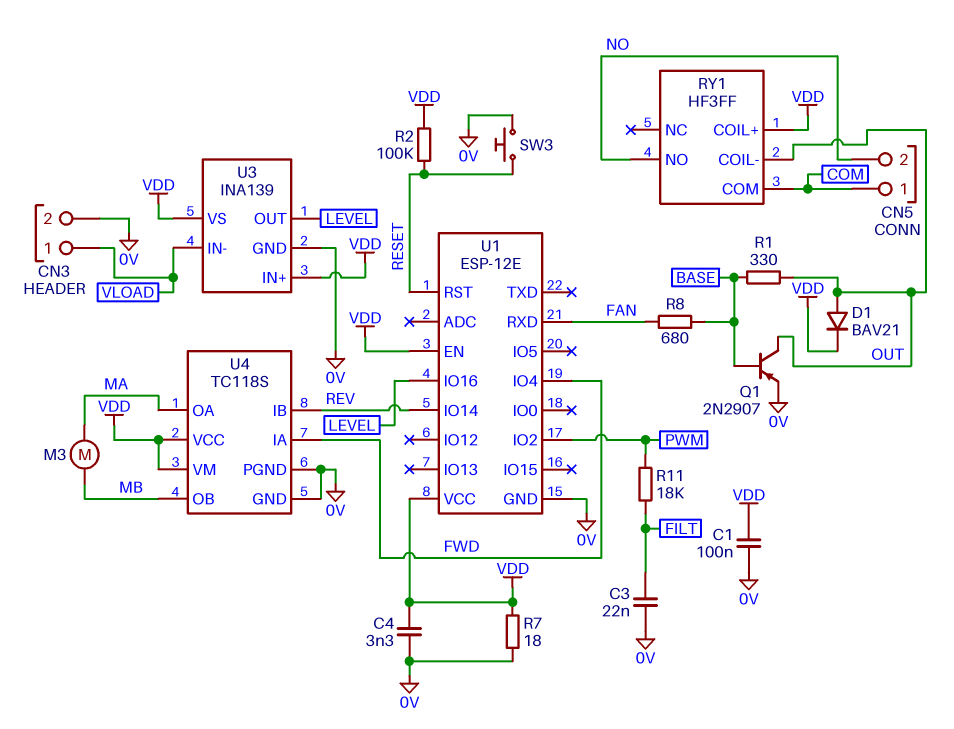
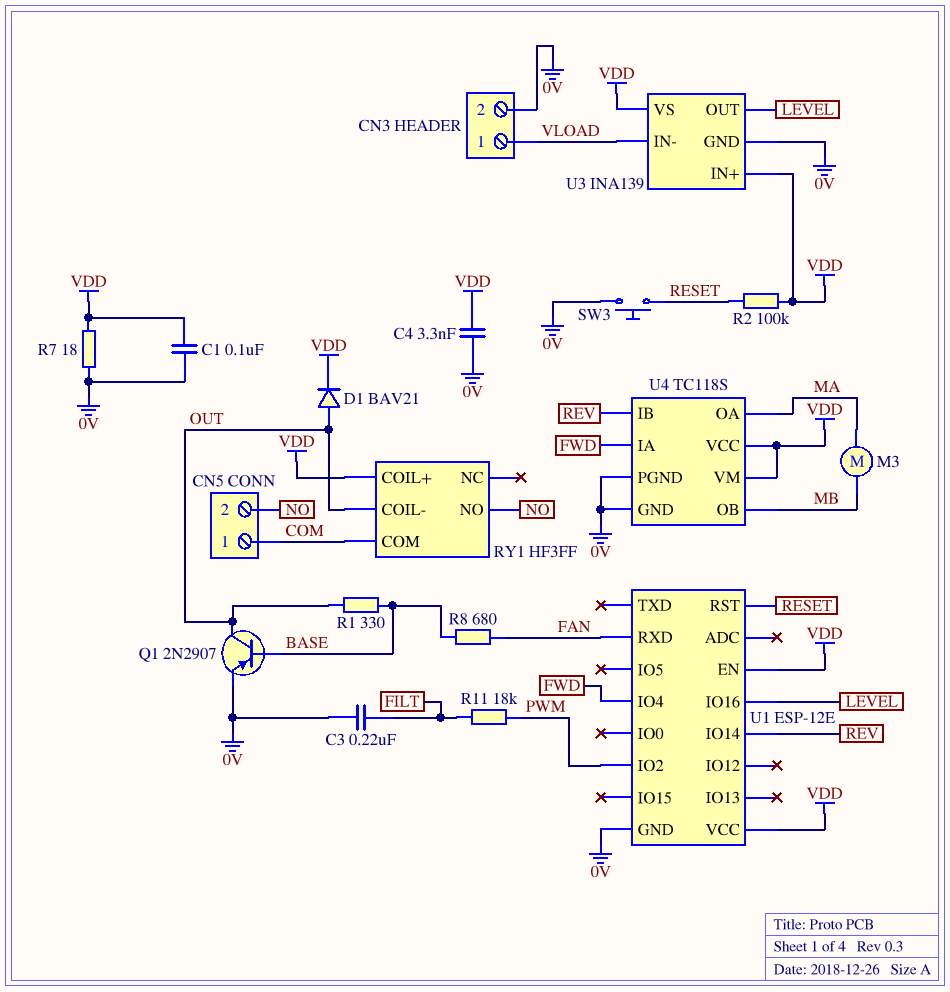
C3: 22nF (0V, FILT) -> 220nF (0V, FILT)

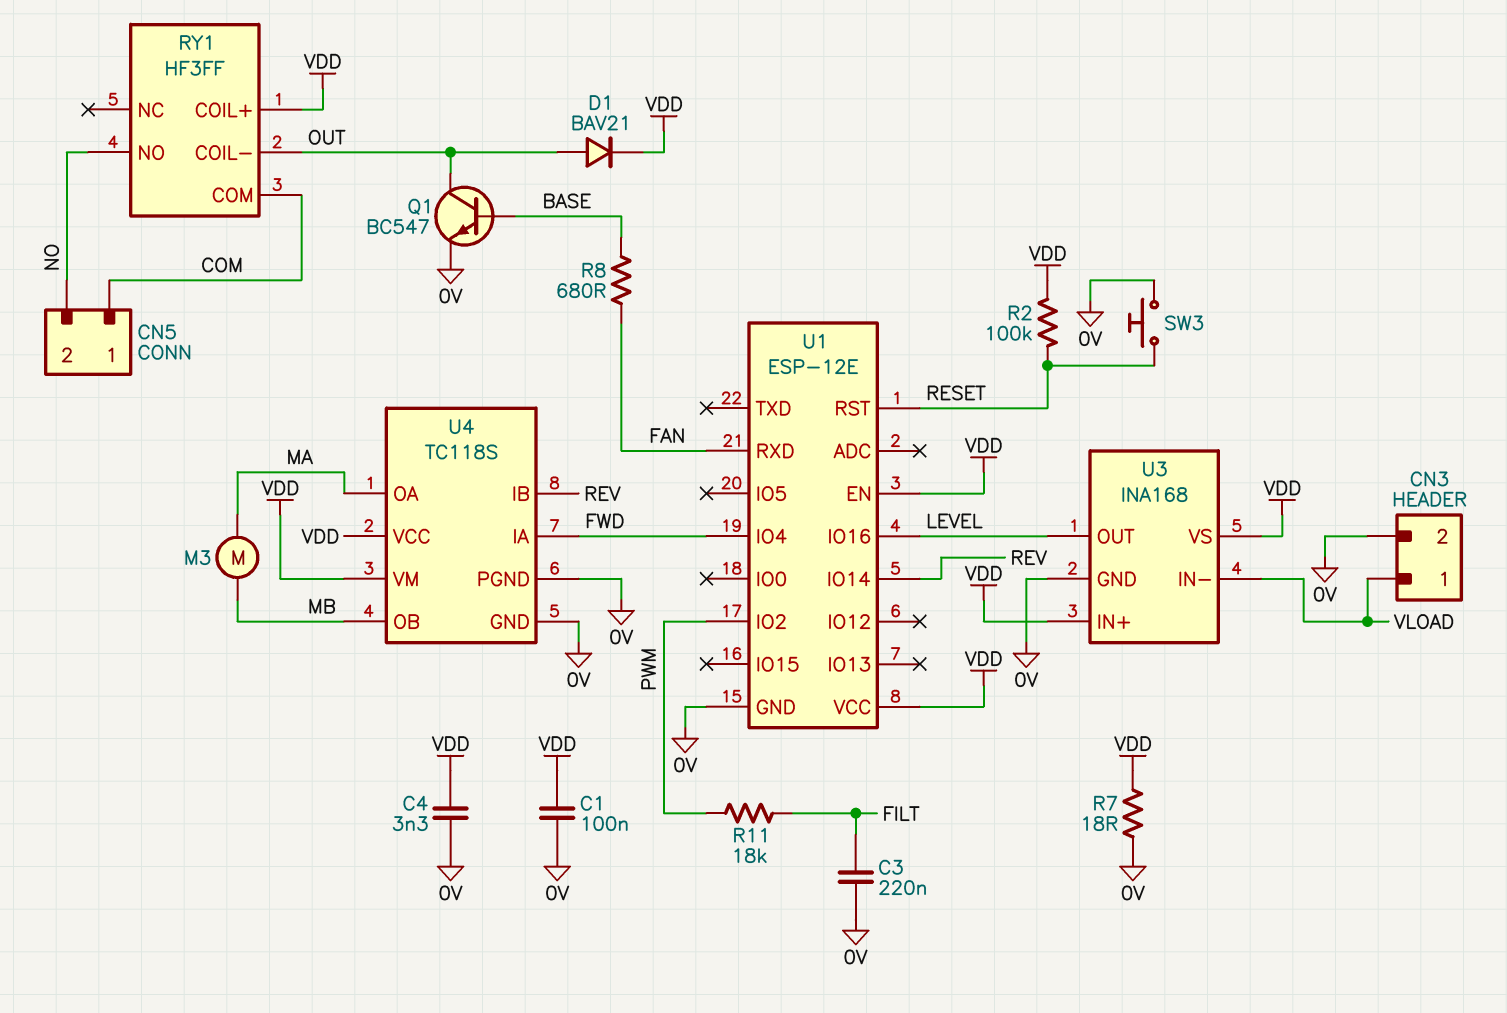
Q1: PNP 2N2907 (B BASE, C OUT, E 0V) -> NPN BC547 (B BASE, C OUT, E 0V)
R1: 330 (BASE, OUT) -> none
U3: INA139 -> INA168

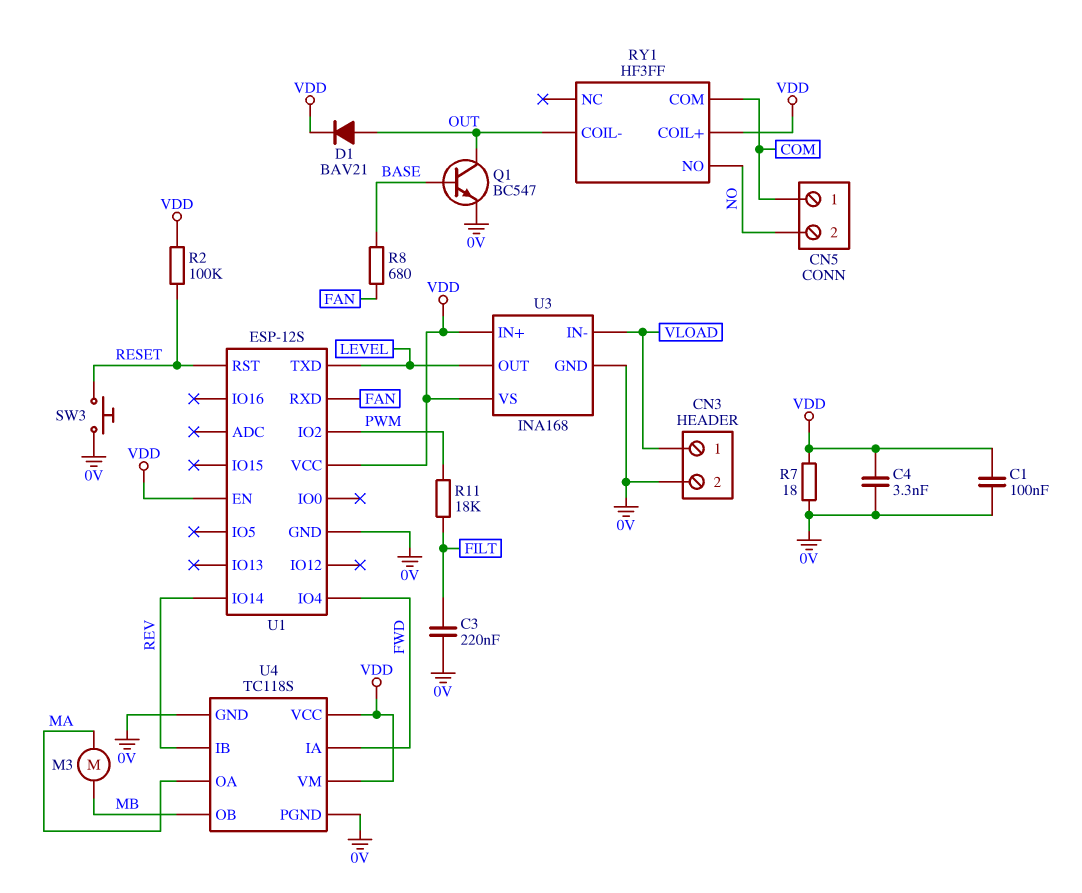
U1: ESP-12E -> ESP-12S
U1 pin IO16: LEVEL -> none
U1 pin TXD: none -> LEVEL

